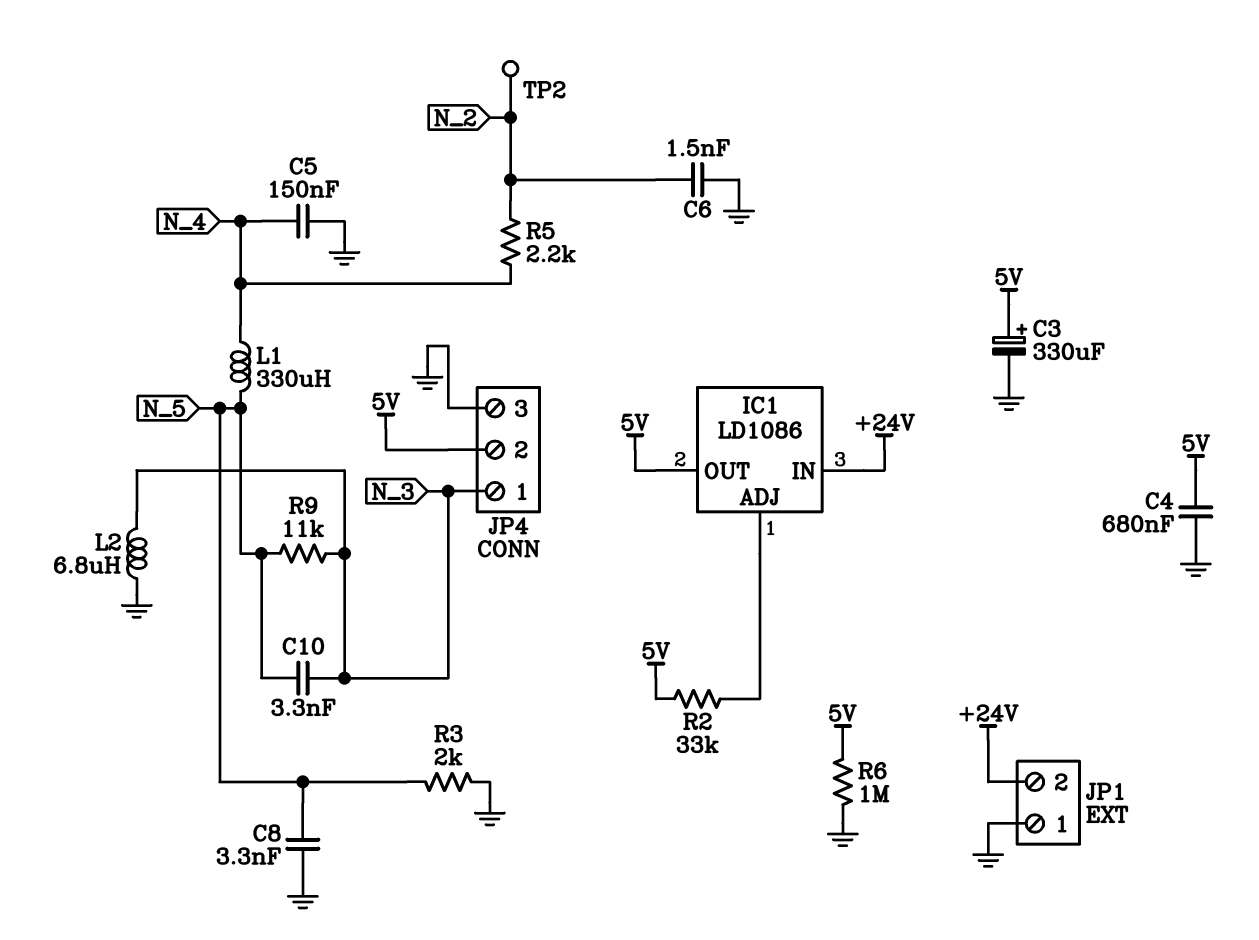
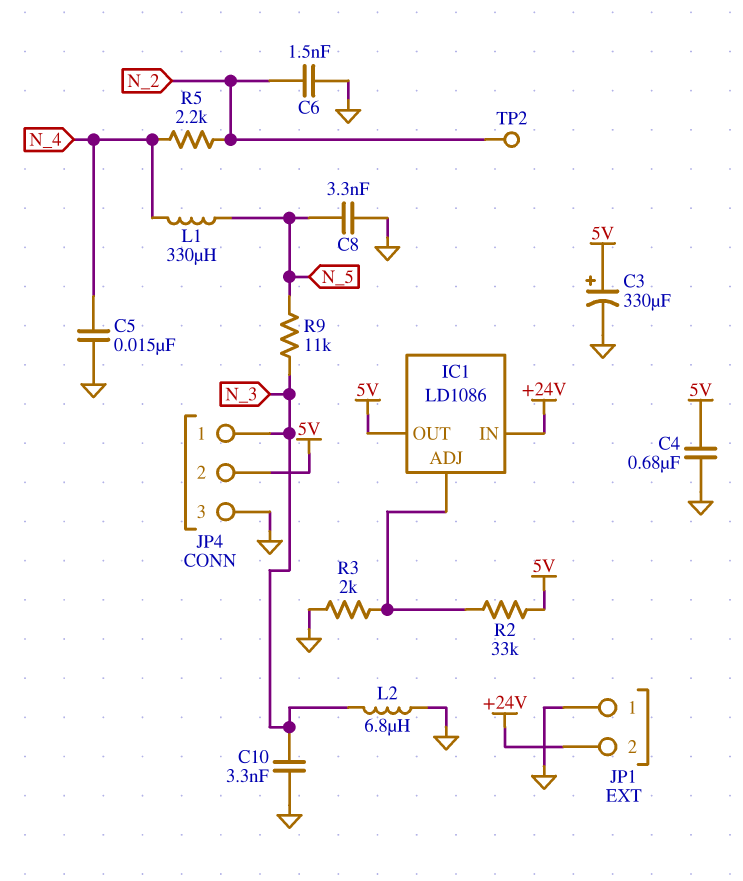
C5: 150nF (GND, N_4) -> 15nF (GND, N_4)
C10: 3.3nF (N_3, N_5) -> 3.3nF (GND, N_3)
R3: 2k (GND, N_5) -> 2k (GND, IC1/ADJ)
R6: 1M (5V, GND) -> none

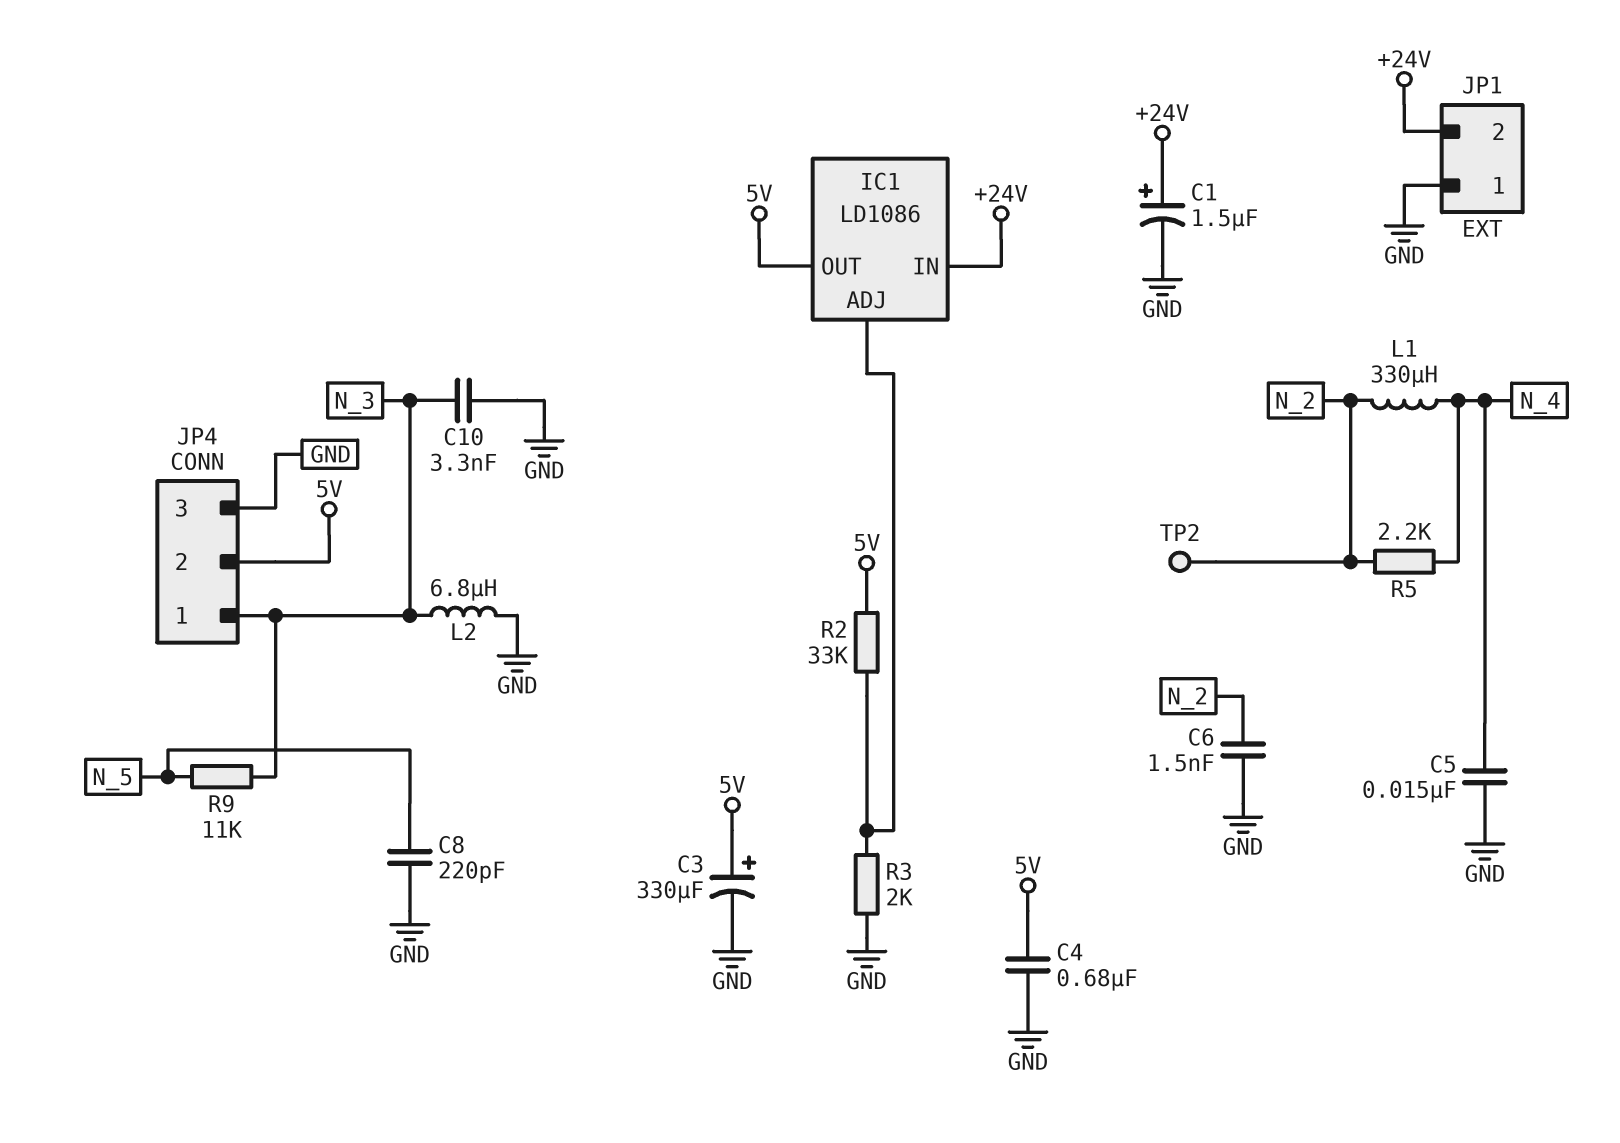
C1: none -> 1.5uF (plus +24V, minus GND)
C8: 3.3nF (GND, N_5) -> 220pF (GND, N_5)
L1: 330uH (N_4, N_5) -> 330uH (N_2, N_4)

